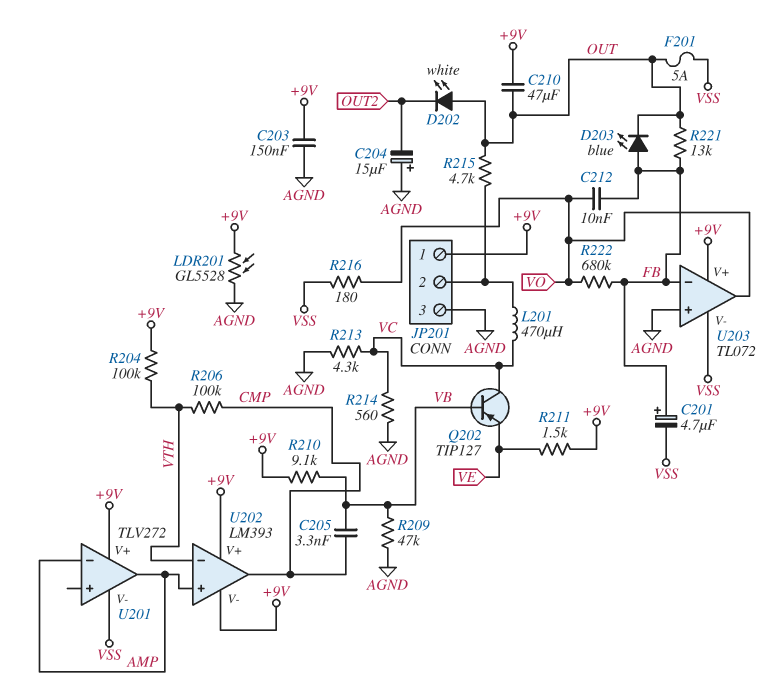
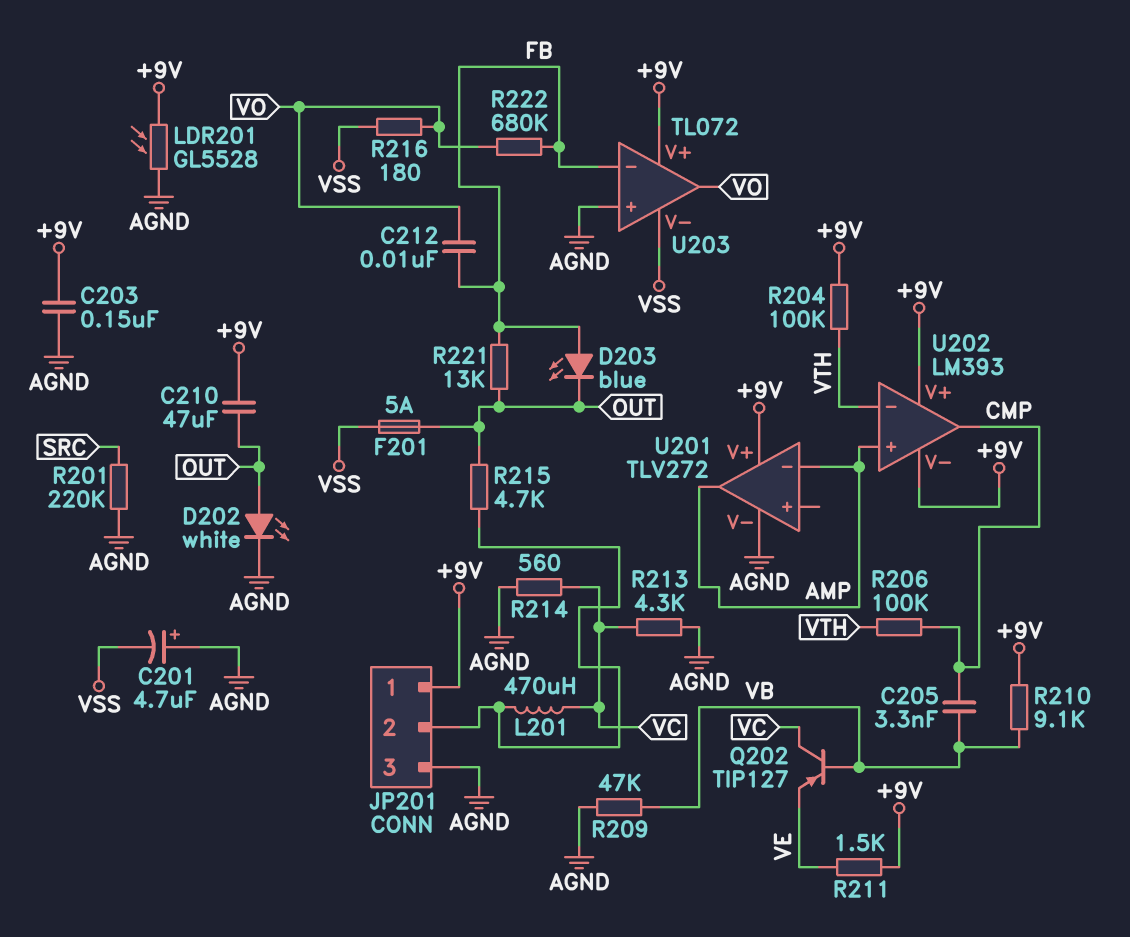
C201: 4.7uF (plus FB, minus VSS) -> 4.7uF (plus AGND, minus VSS)
C204: 15uF (plus AGND, minus OUT2) -> none
D202: LED white (A OUT, K OUT2) -> LED white (A OUT, K AGND)
R201: none -> 220k (AGND, SRC)
U201 pin V-: VSS -> AGND

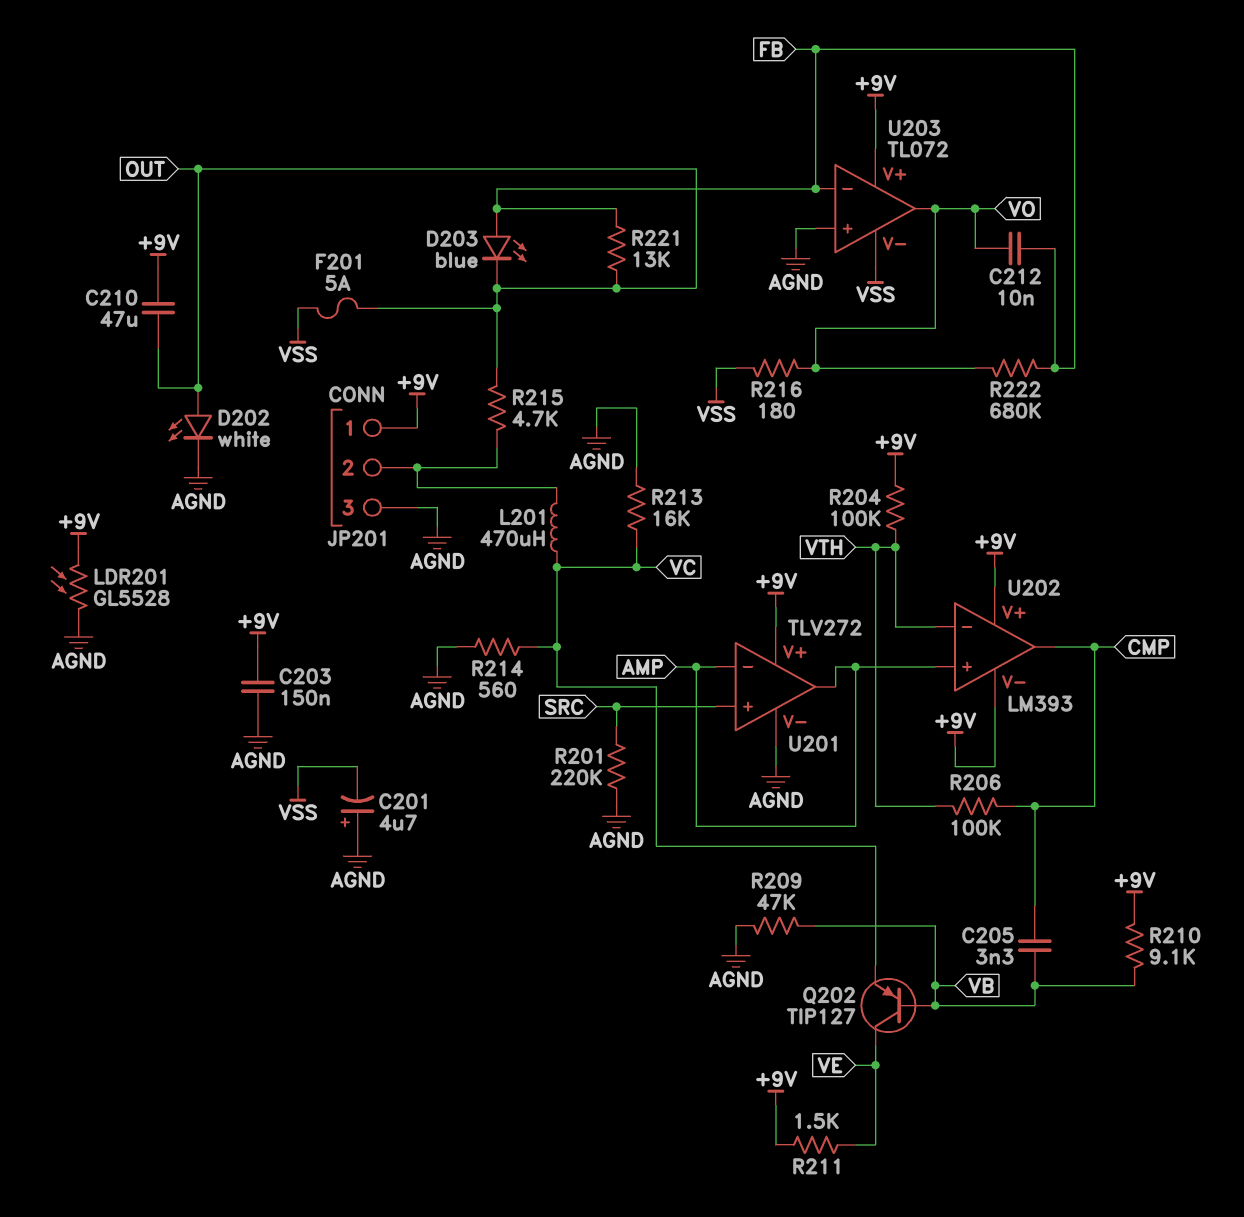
Q202: PNP TIP127 (B VB, C VC, E VE) -> PNP TIP127 (B VB, C VE, E VC)
R213: 4.3k (AGND, VC) -> 16k (AGND, VC)
U201 pin in+: none -> SRC

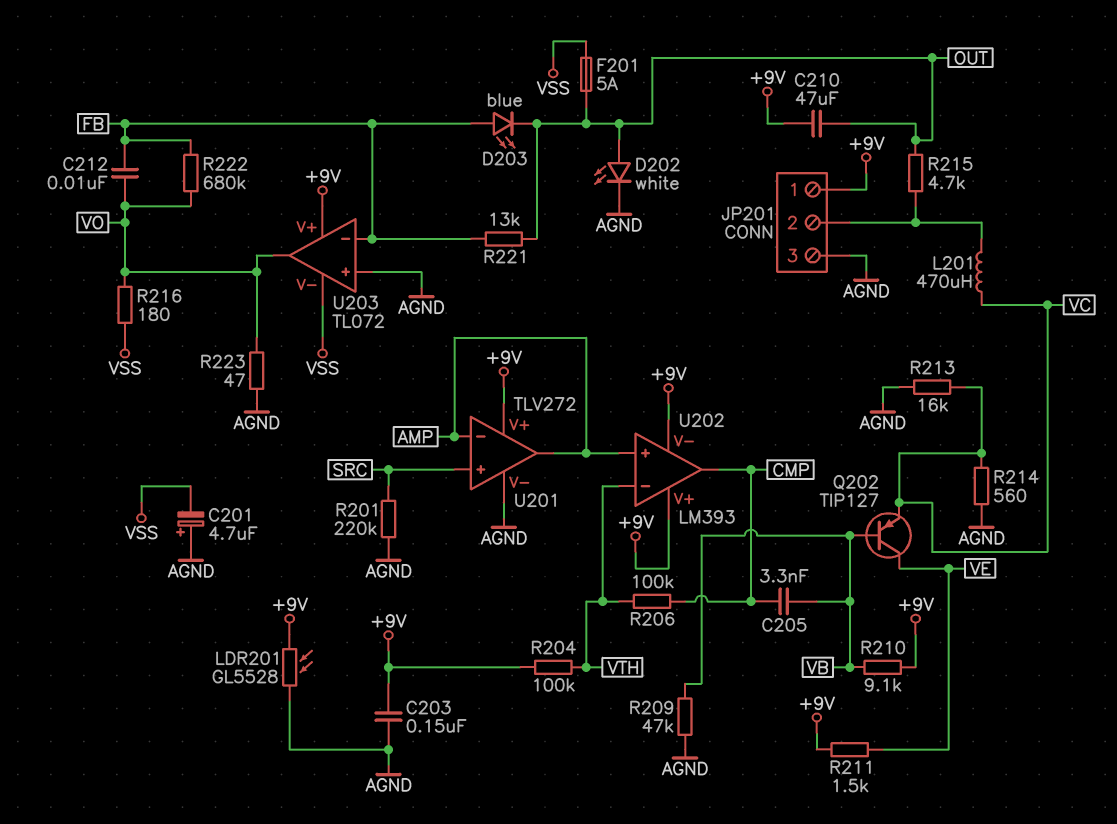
R223: none -> 47 (AGND, VO)

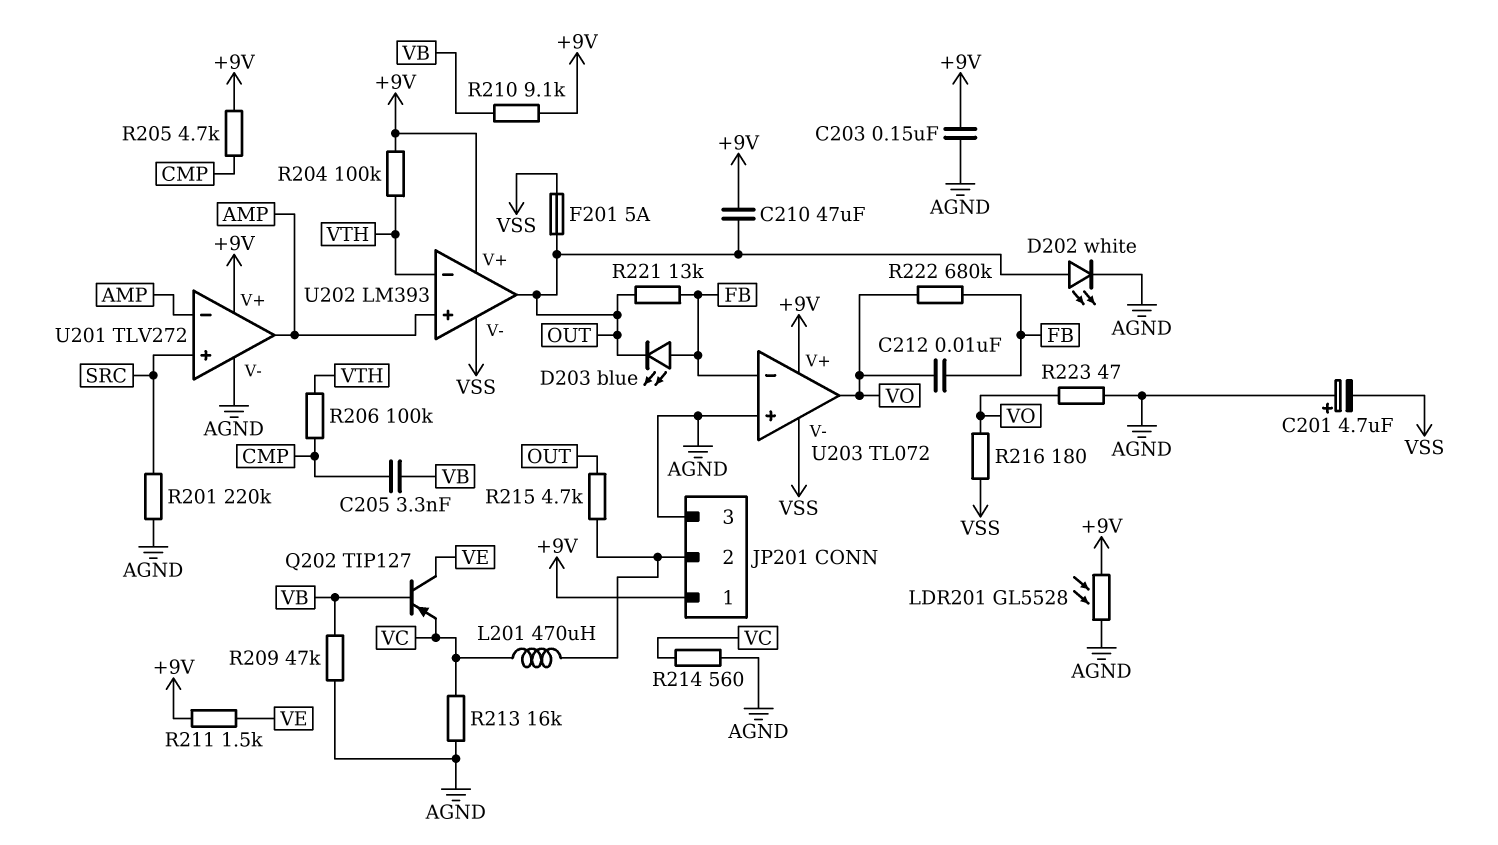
R205: none -> 4.7k (+9V, CMP)
U202 pin V-: +9V -> VSS
U202 pin out: CMP -> OUT

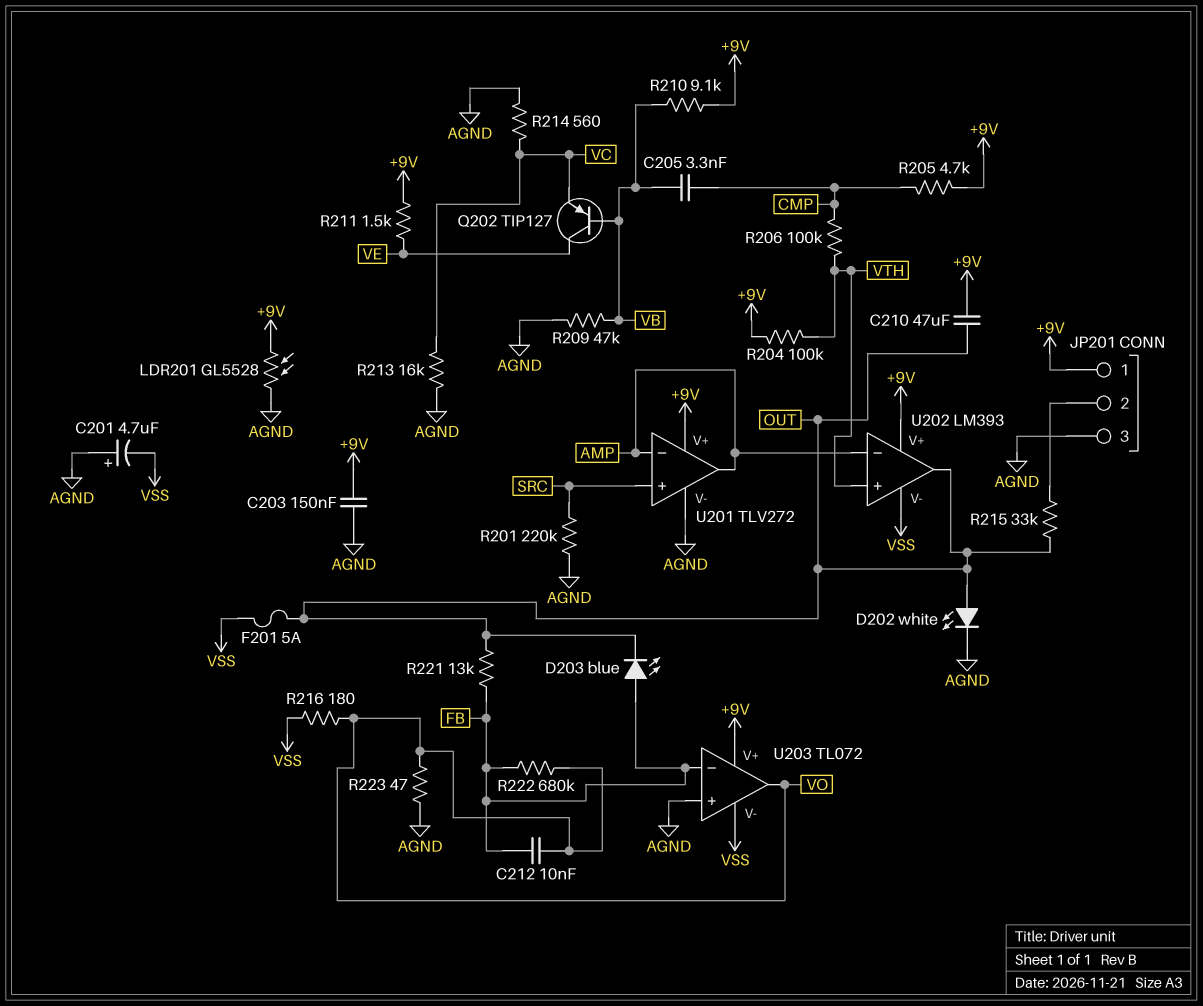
L201: 470uH (JP201/2, VC) -> none
R215: 4.7k (JP201/2, OUT) -> 33k (JP201/2, OUT)
U202 pin in+: AMP -> VTH
U202 pin in-: VTH -> AMP

